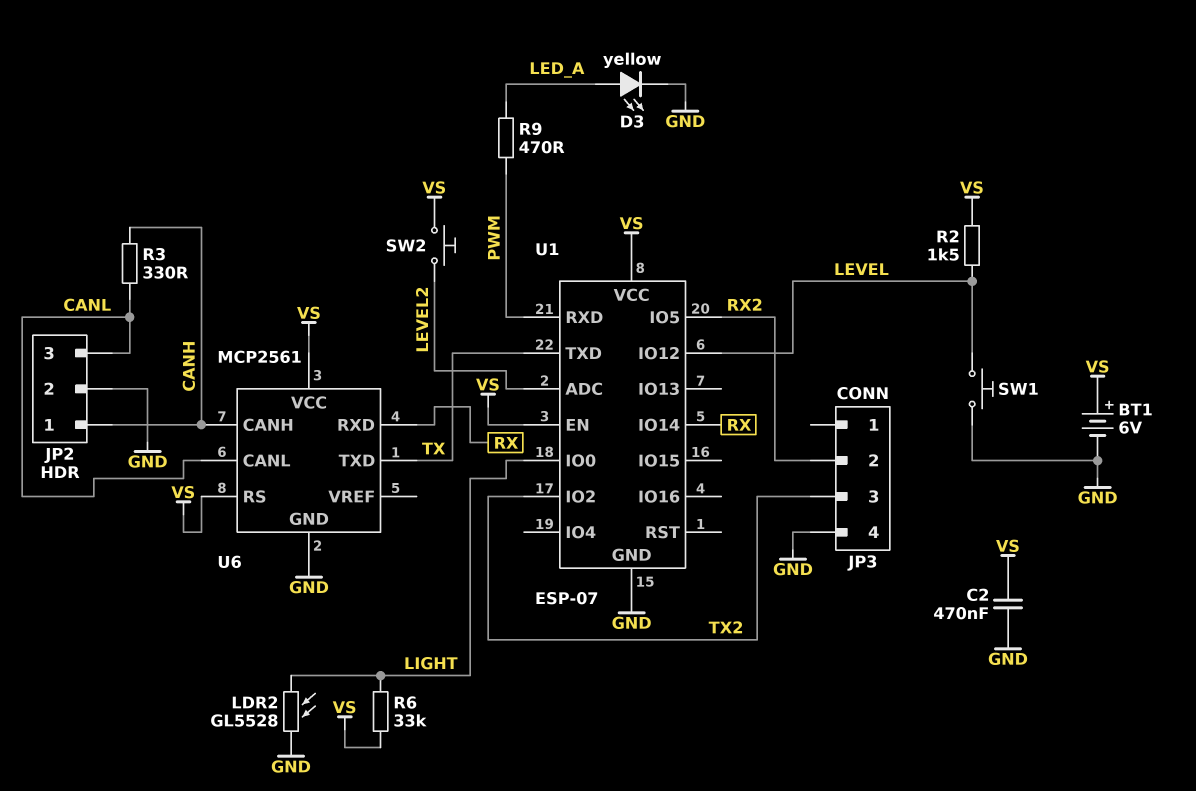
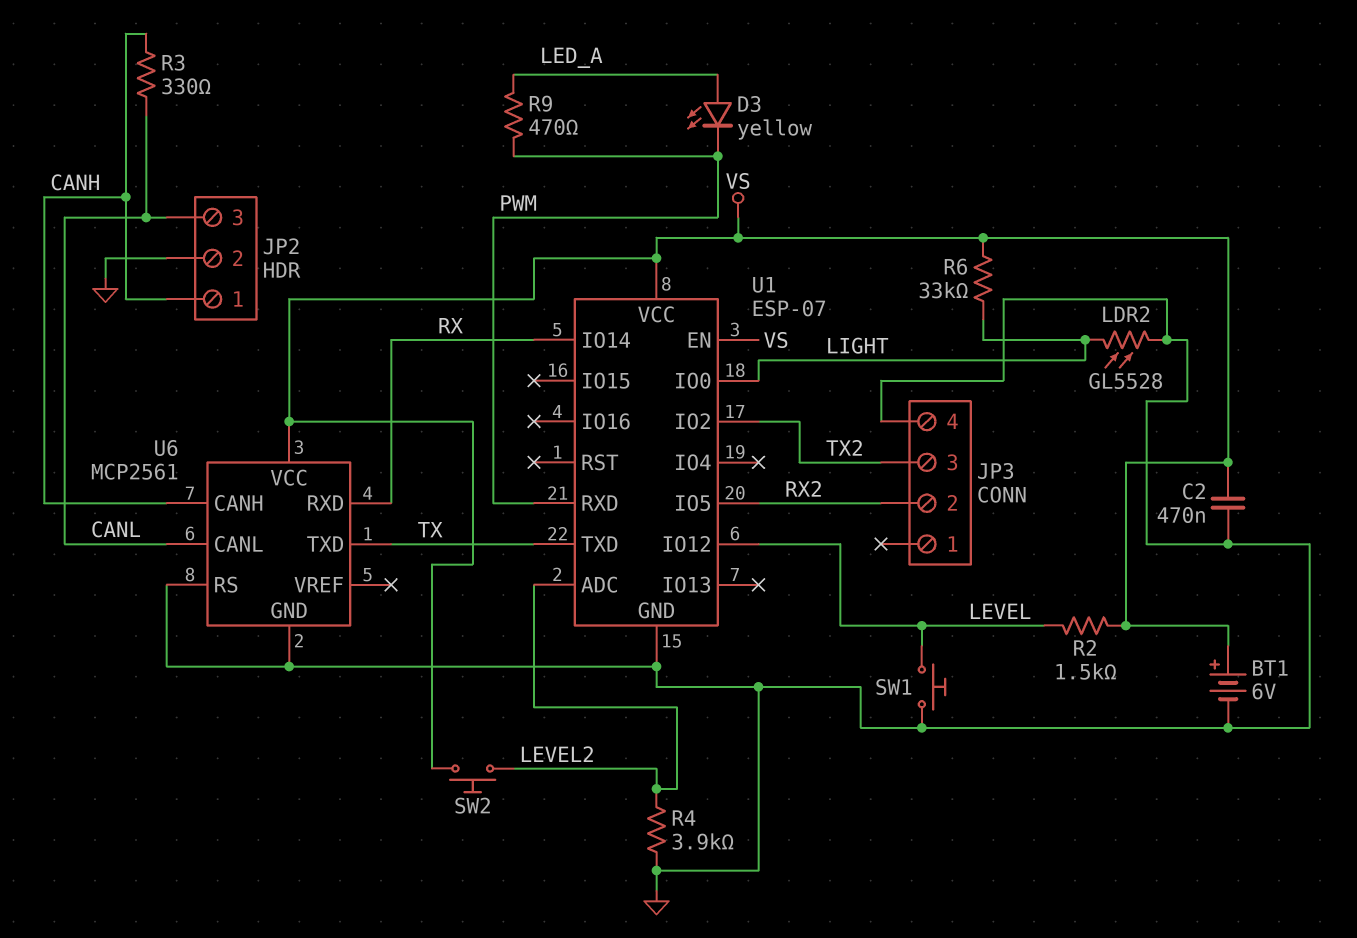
D3: LED yellow (A LED_A, K GND) -> LED yellow (A LED_A, K PWM)
R4: none -> 3.9k (GND, LEVEL2)
U6 pin RS: VS -> GND

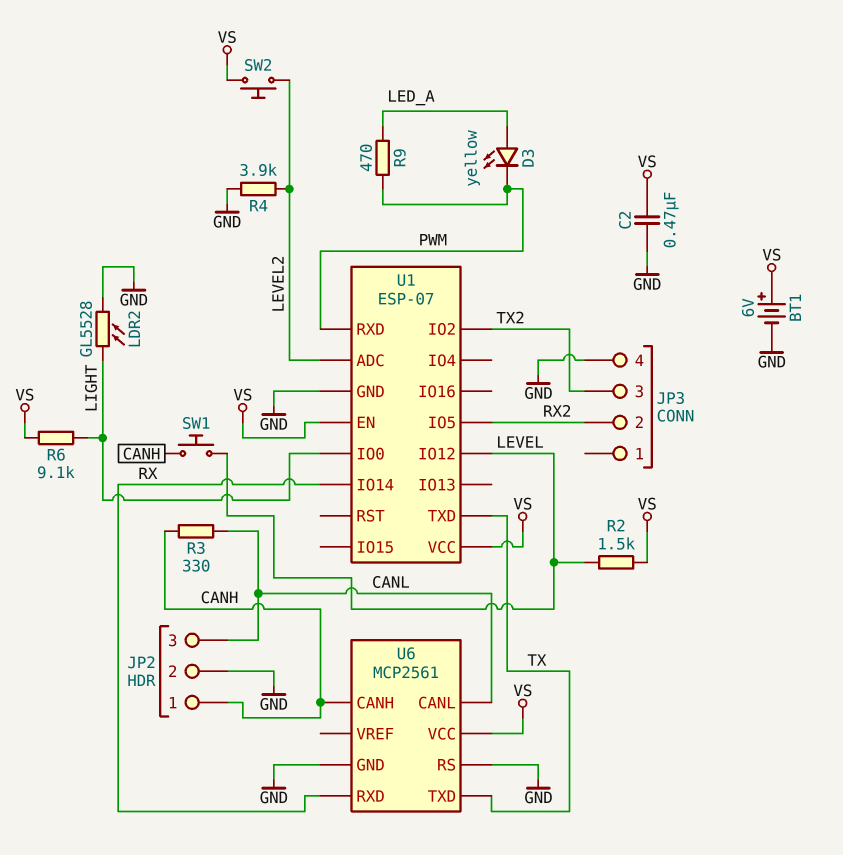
R6: 33k (LIGHT, VS) -> 9.1k (LIGHT, VS)
SW1: button (GND, LEVEL) -> button (CANH, LEVEL)

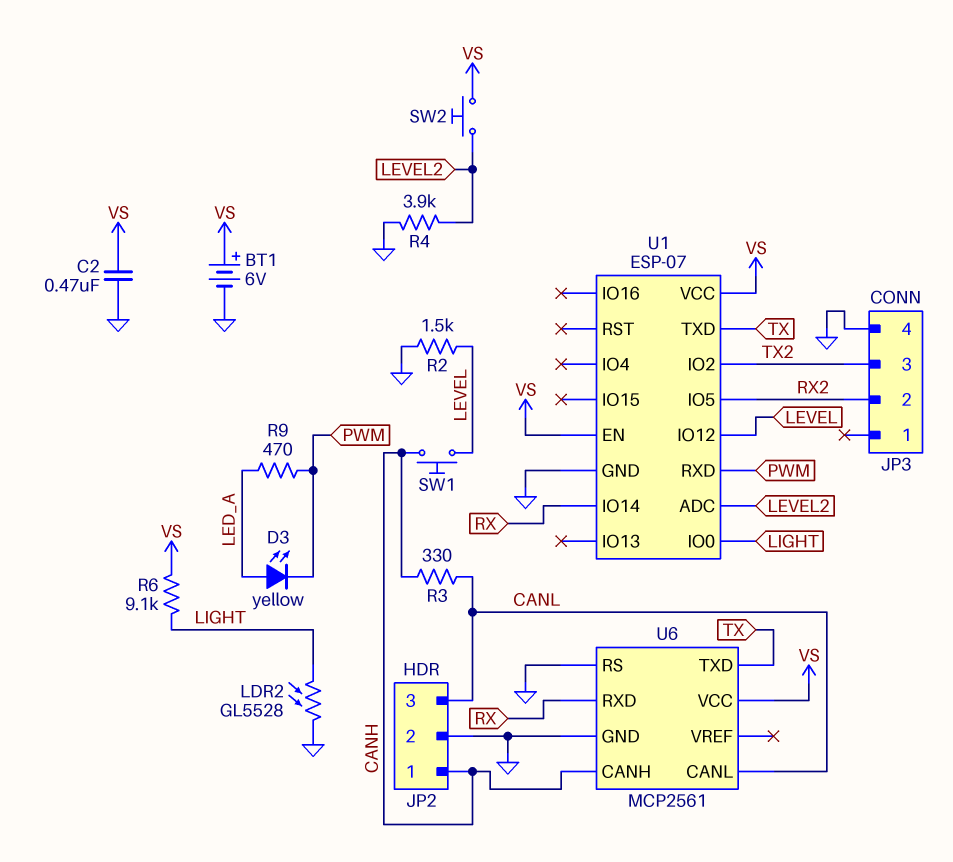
R2: 1.5k (LEVEL, VS) -> 1.5k (GND, LEVEL)

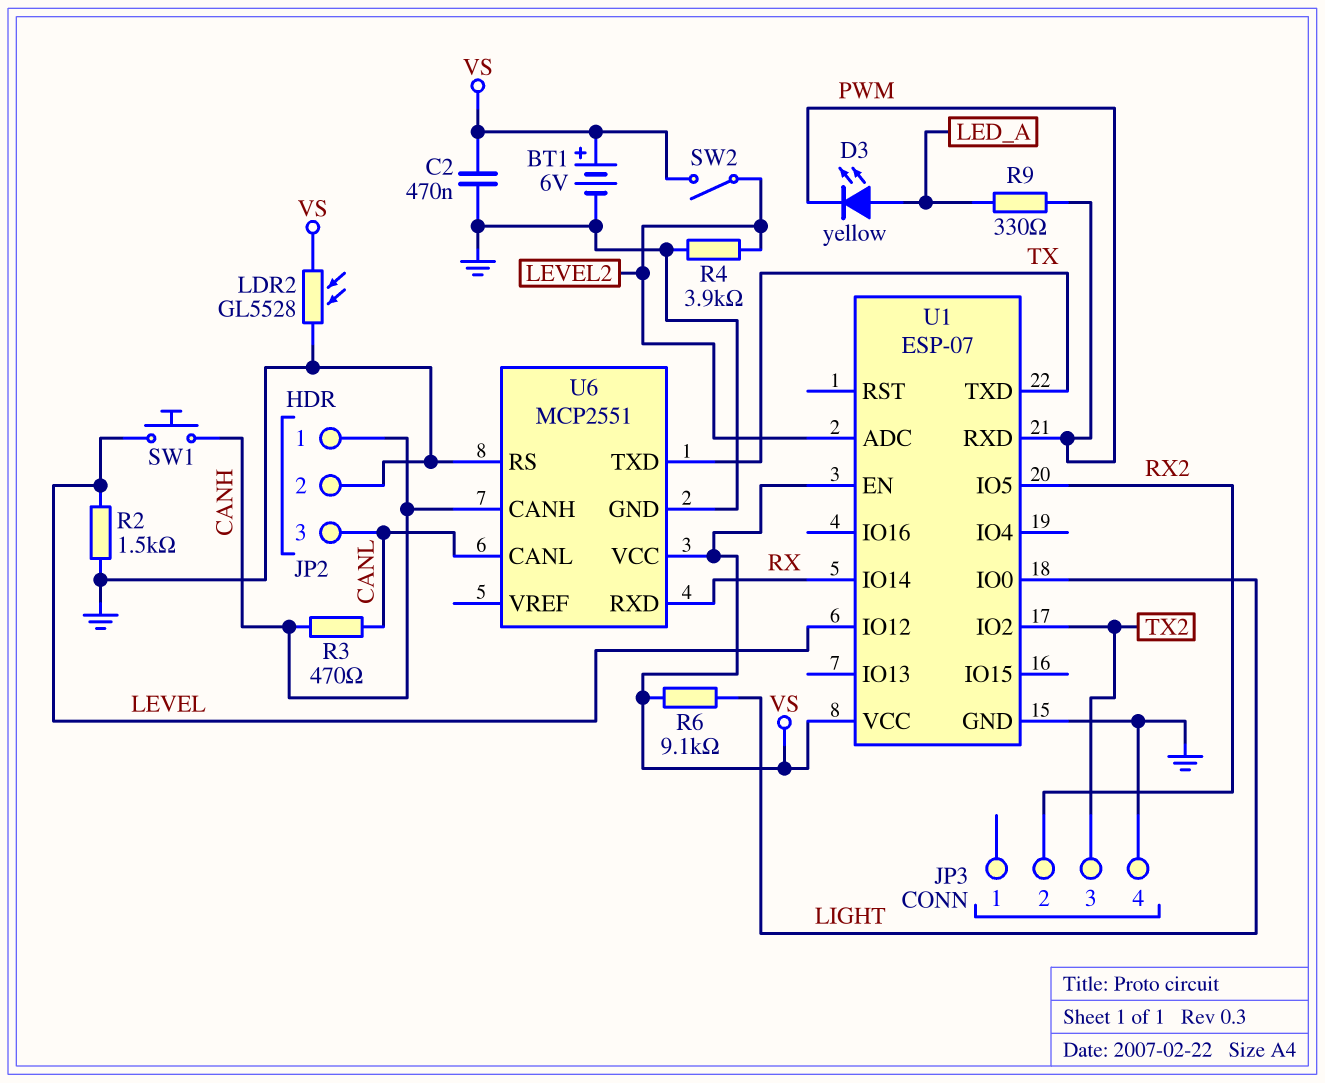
LDR2: GL5528 (GND, LIGHT) -> GL5528 (GND, VS)
R3: 330 (CANH, CANL) -> 470 (CANH, CANL)
R9: 470 (LED_A, PWM) -> 330 (LED_A, PWM)
SW2: button (LEVEL2, VS) -> switch (LEVEL2, VS)
U6: MCP2561 -> MCP2551

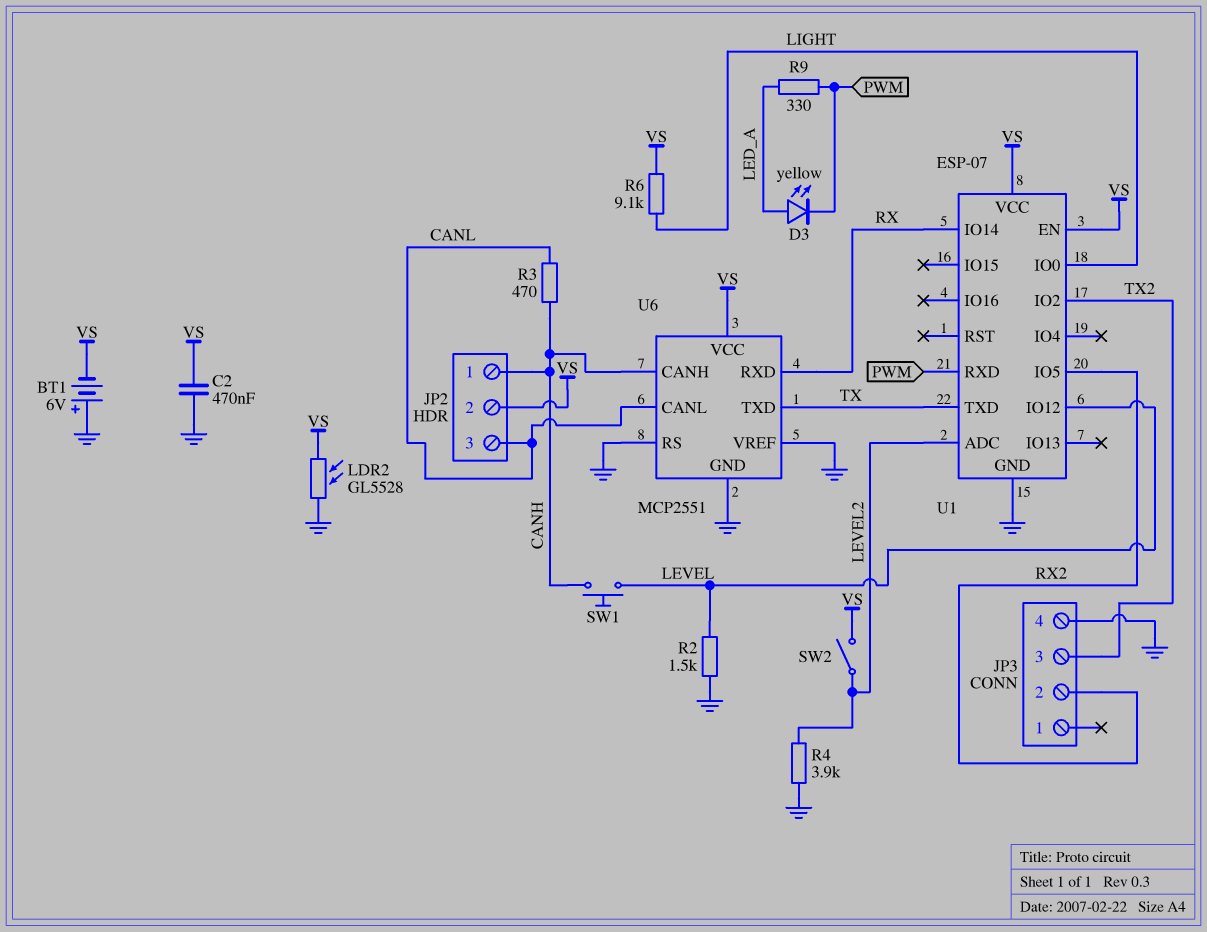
BT1: 6V (plus VS, minus GND) -> 6V (plus GND, minus VS)
JP2 pin 2: GND -> VS
U6 pin VREF: none -> GND

